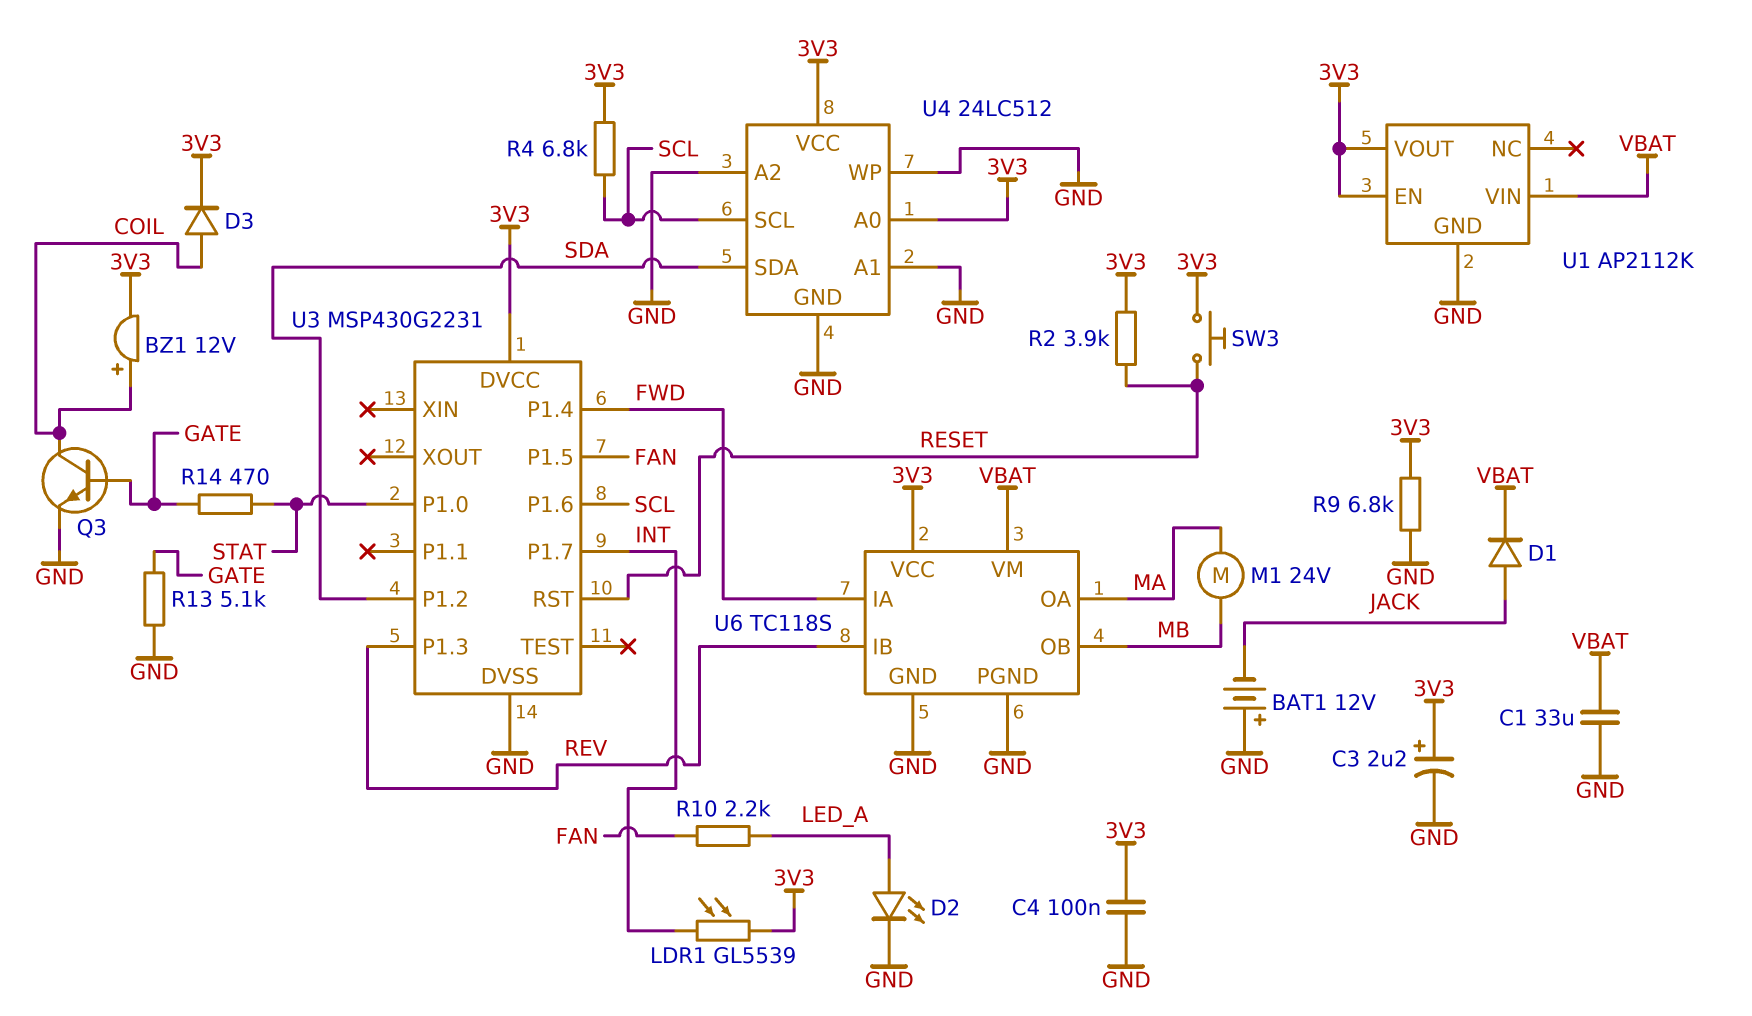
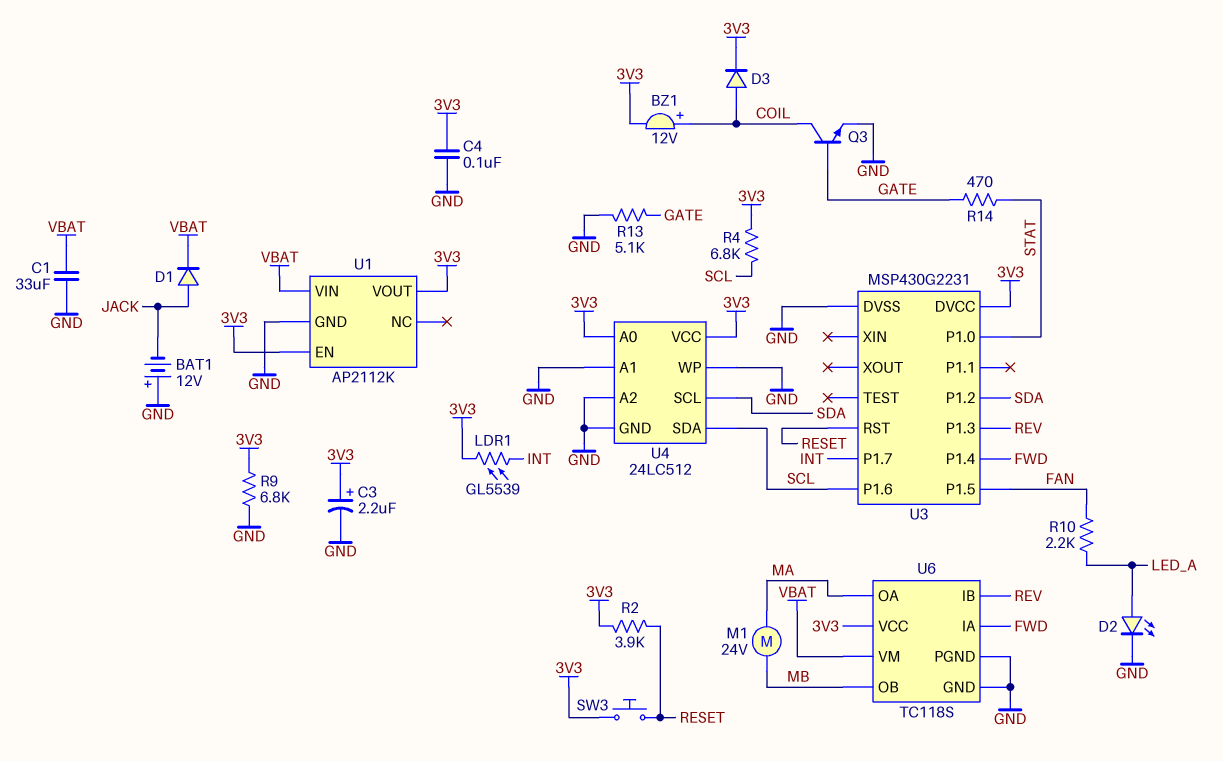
U4 pin SCL: SCL -> SDA
U4 pin SDA: SDA -> SCL

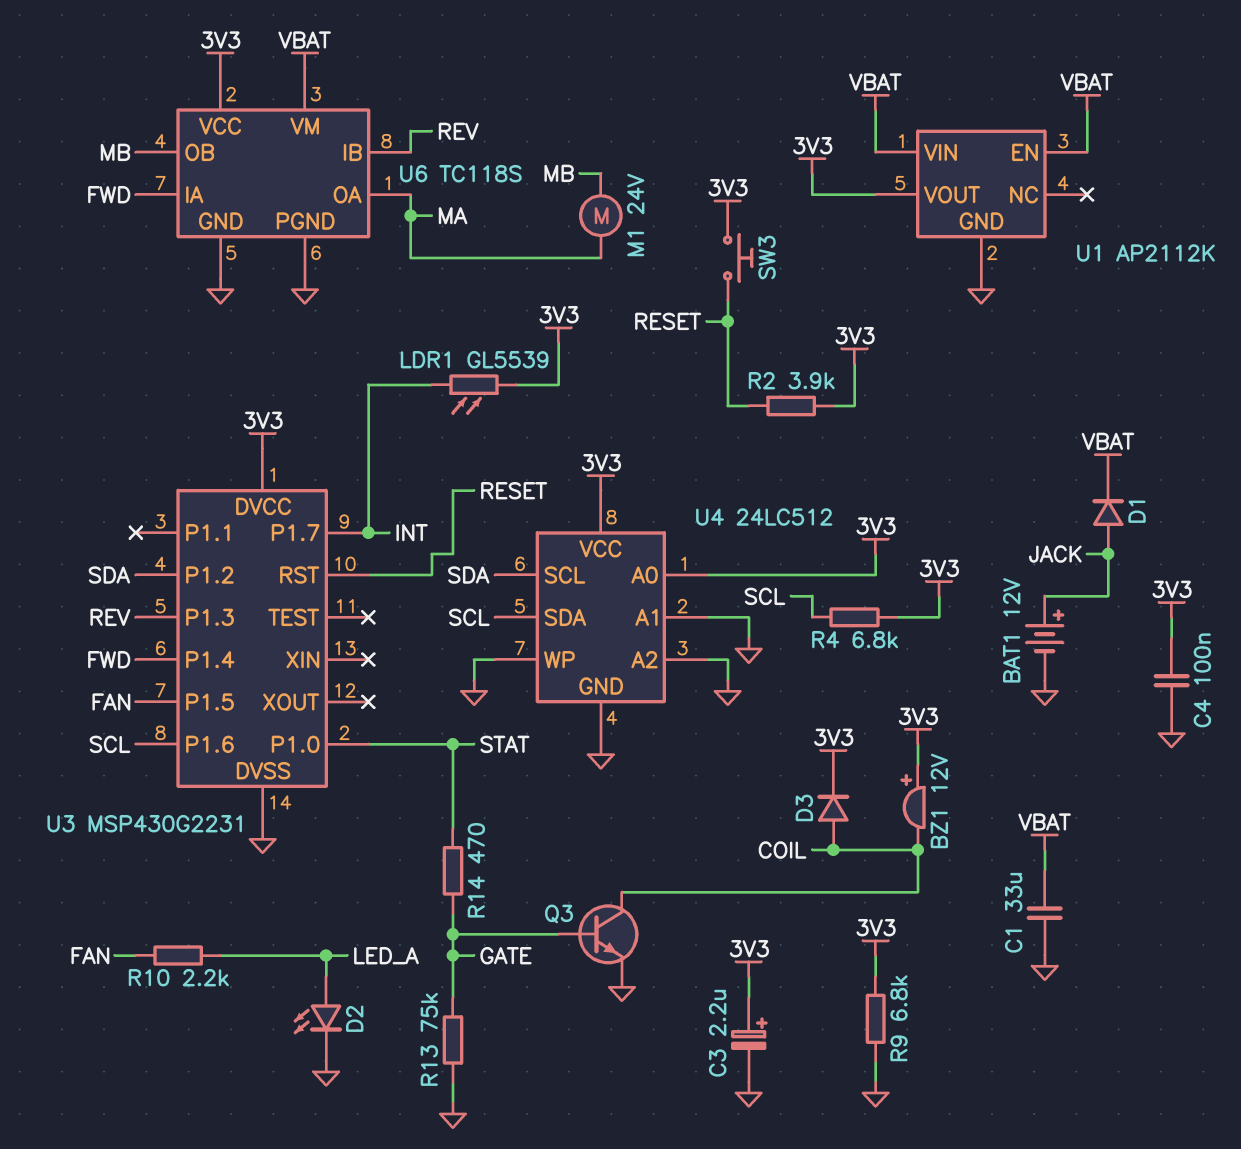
BAT1: 12V (plus GND, minus JACK) -> 12V (plus JACK, minus GND)
BZ1: buzzer 12V (plus COIL, minus 3V3) -> buzzer 12V (plus 3V3, minus COIL)
R13: 5.1k (GATE, GND) -> 75k (GATE, GND)
U1 pin EN: 3V3 -> VBAT

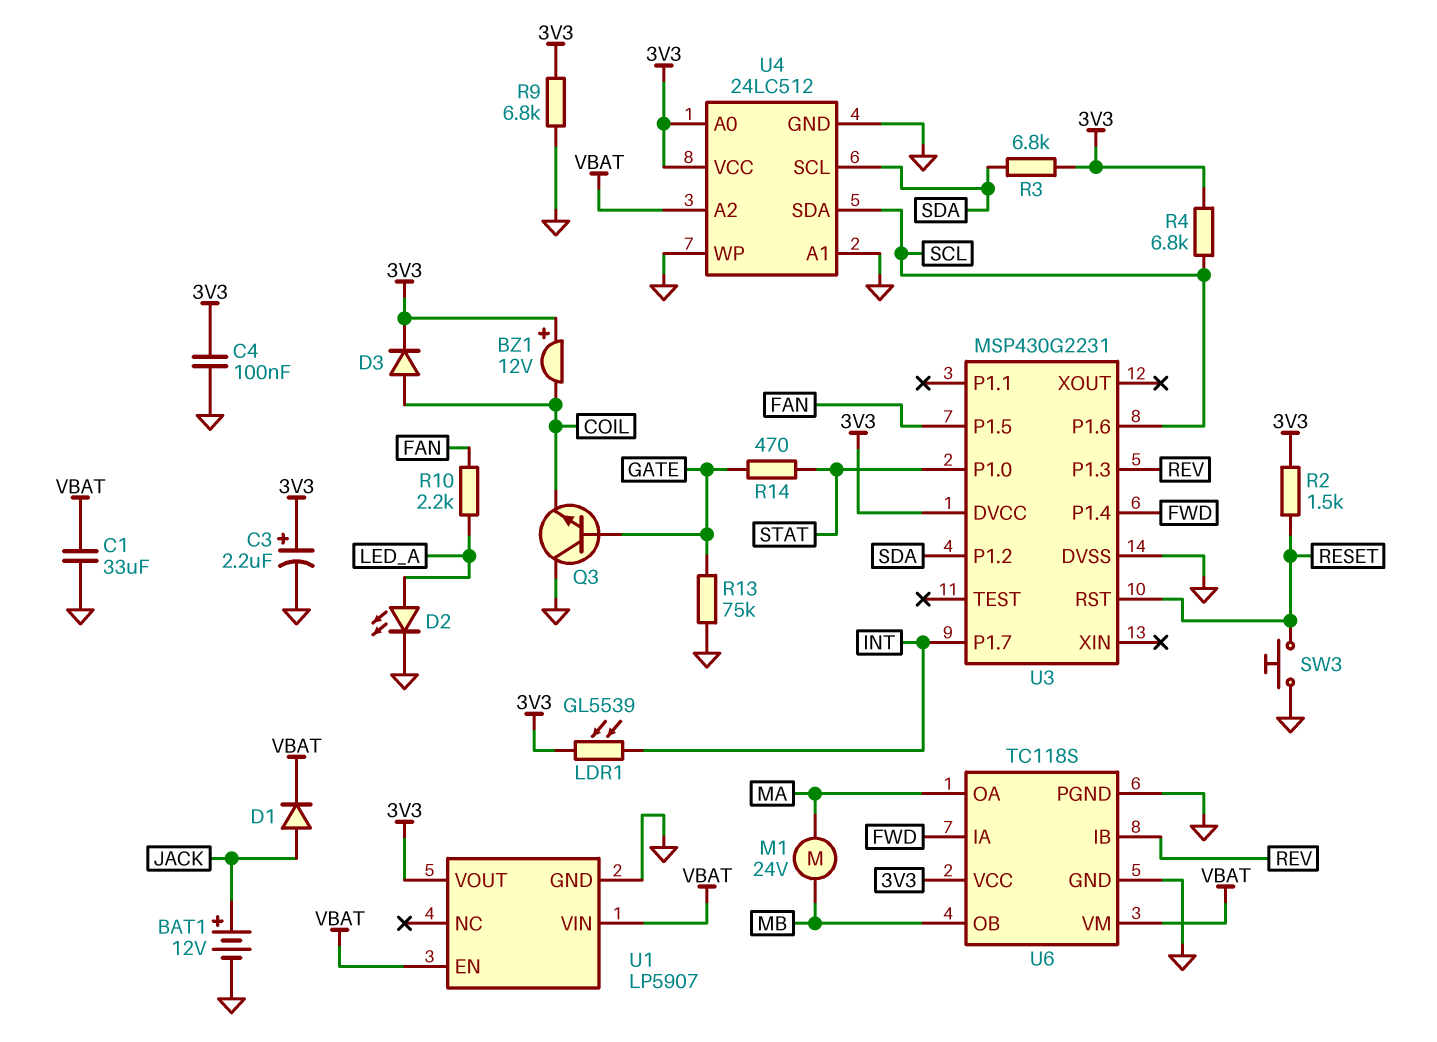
Q3: NPN (B GATE, C COIL, E GND) -> NPN (B GATE, C GND, E COIL)
R2: 3.9k (3V3, RESET) -> 1.5k (3V3, RESET)
R3: none -> 6.8k (3V3, SDA)
SW3: button (3V3, RESET) -> button (GND, RESET)
U1: AP2112K -> LP5907
U4 pin A2: GND -> VBAT

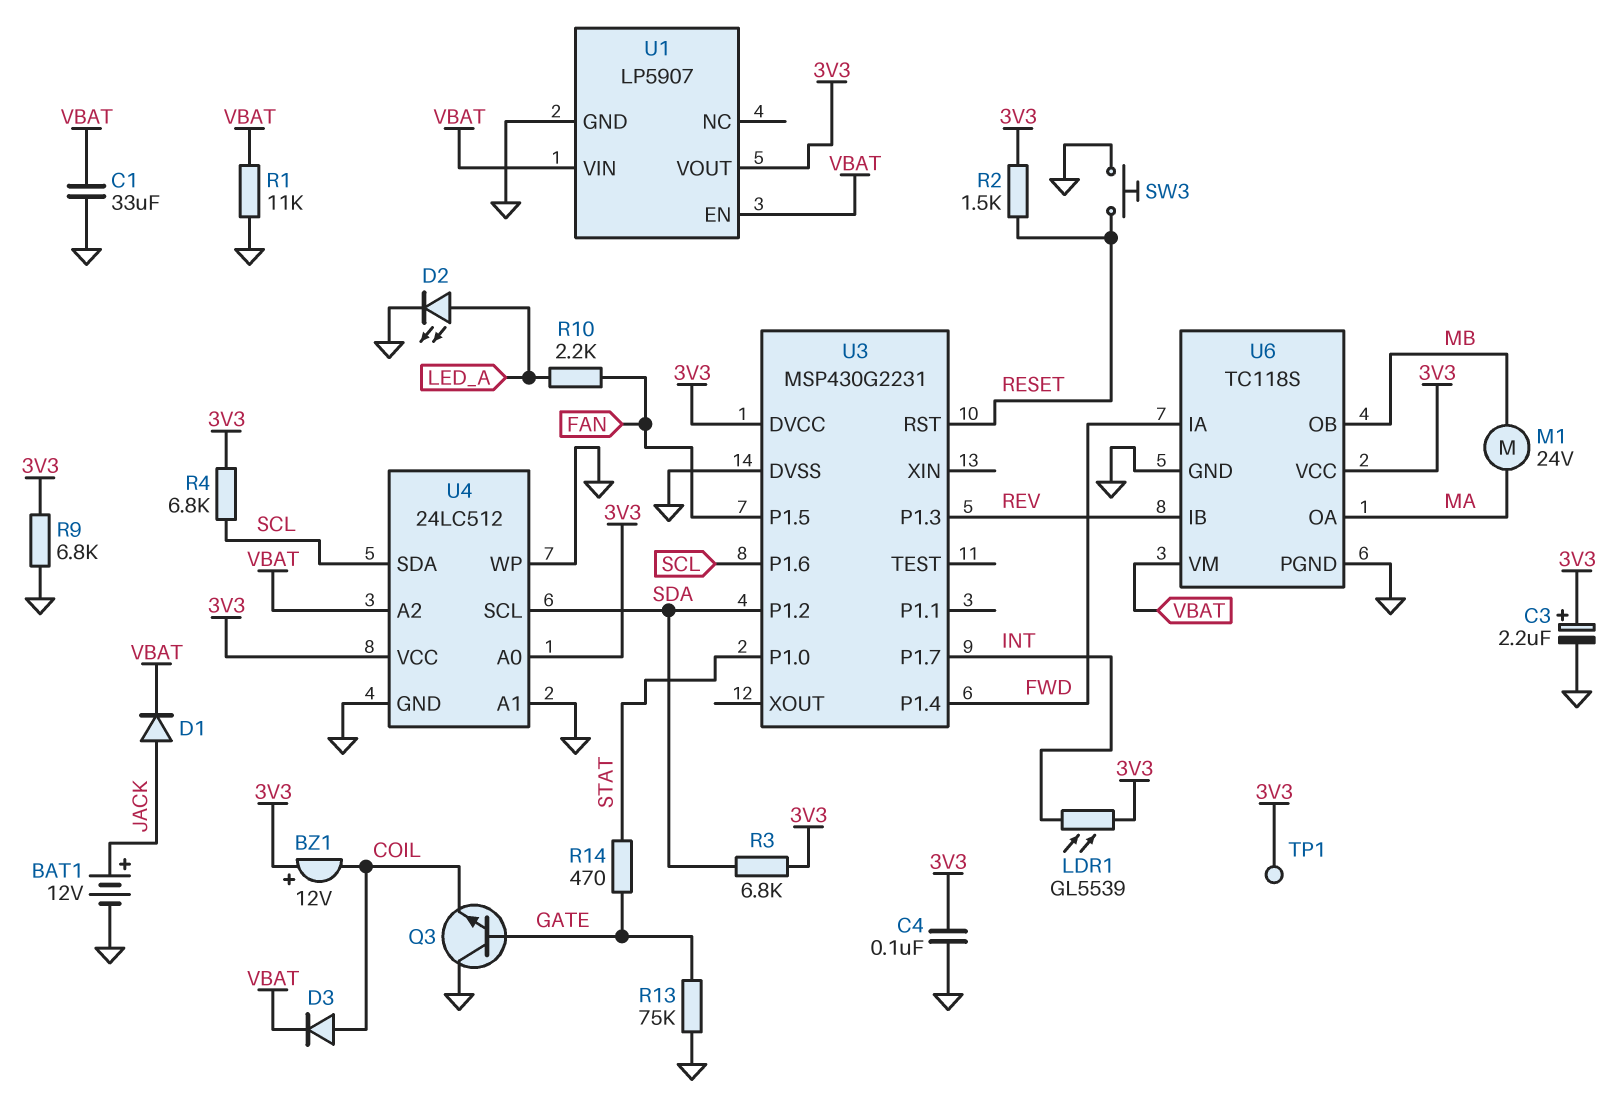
D3: diode (A COIL, K 3V3) -> diode (A COIL, K VBAT)
R1: none -> 11k (GND, VBAT)
TP1: none -> test point (3V3)

